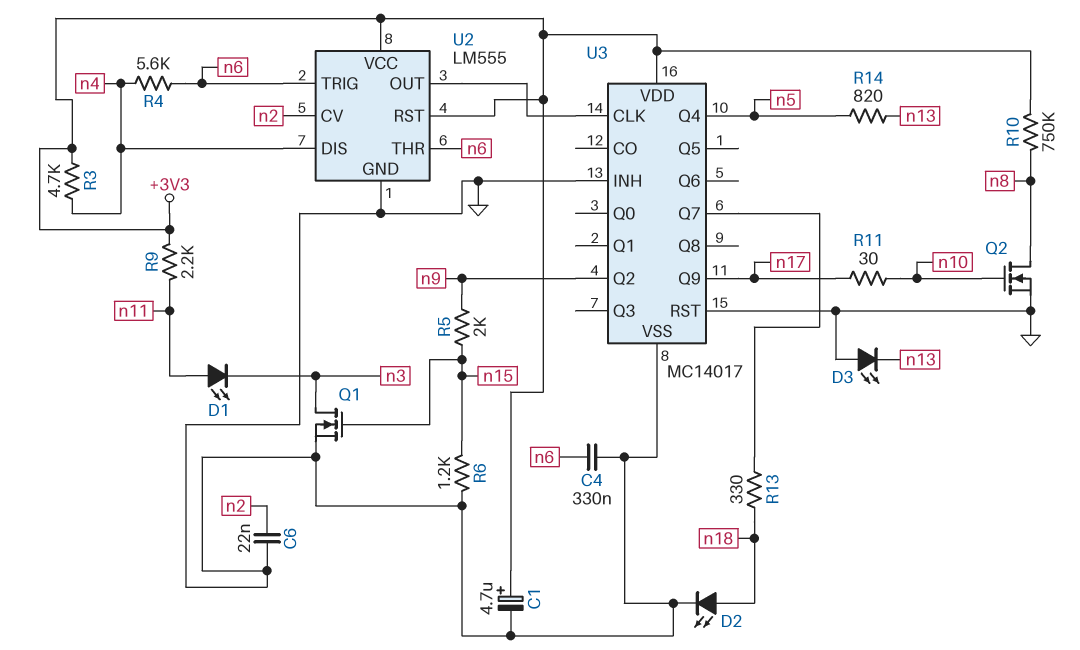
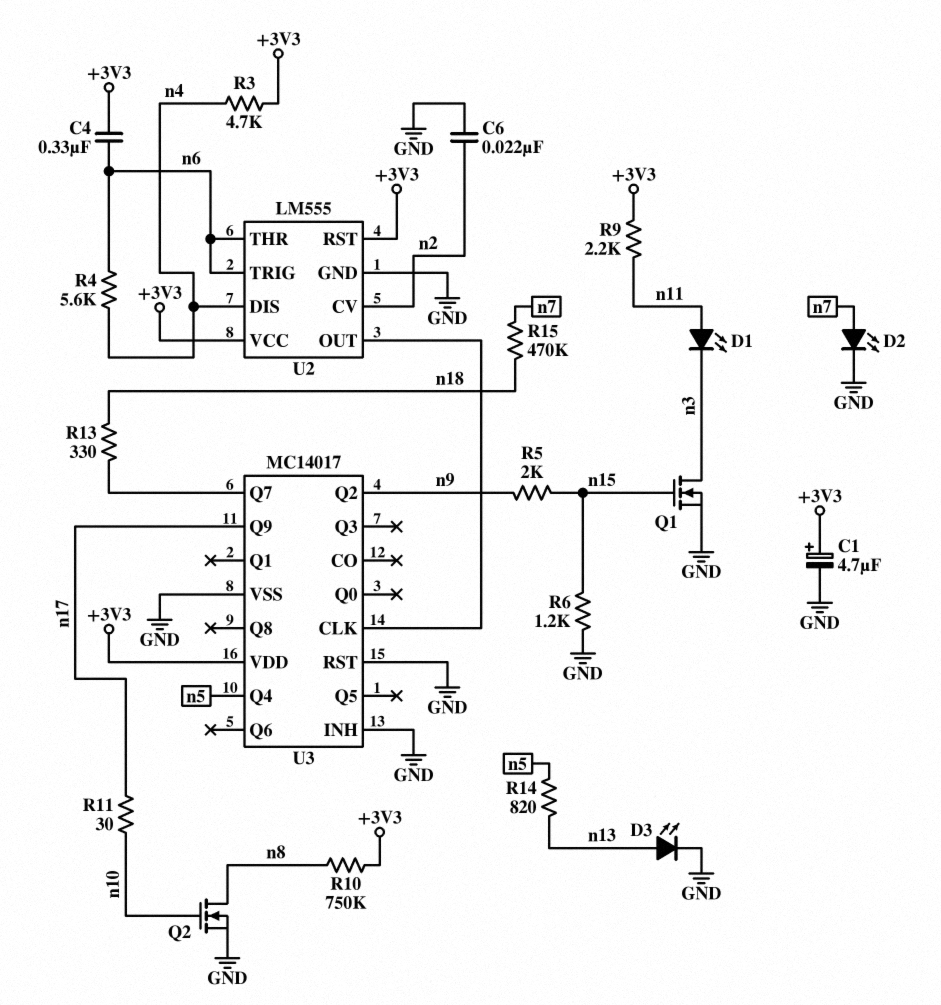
C4: 330nF (GND, n6) -> 330nF (+3V3, n6)
D2: LED (A n18, K GND) -> LED (A n7, K GND)
D3: LED (A GND, K n13) -> LED (A n13, K GND)
R15: none -> 470k (n7, n18)

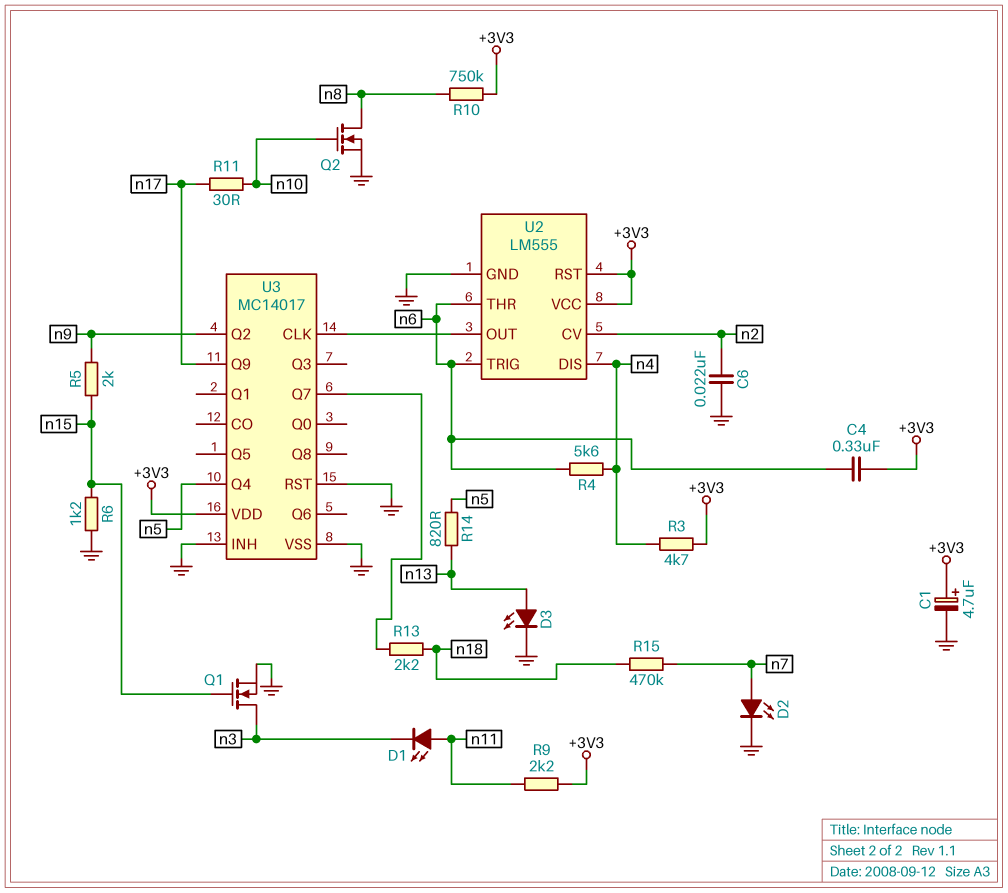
R13: 330 (U3/Q7, n18) -> 2.2k (U3/Q7, n18)

